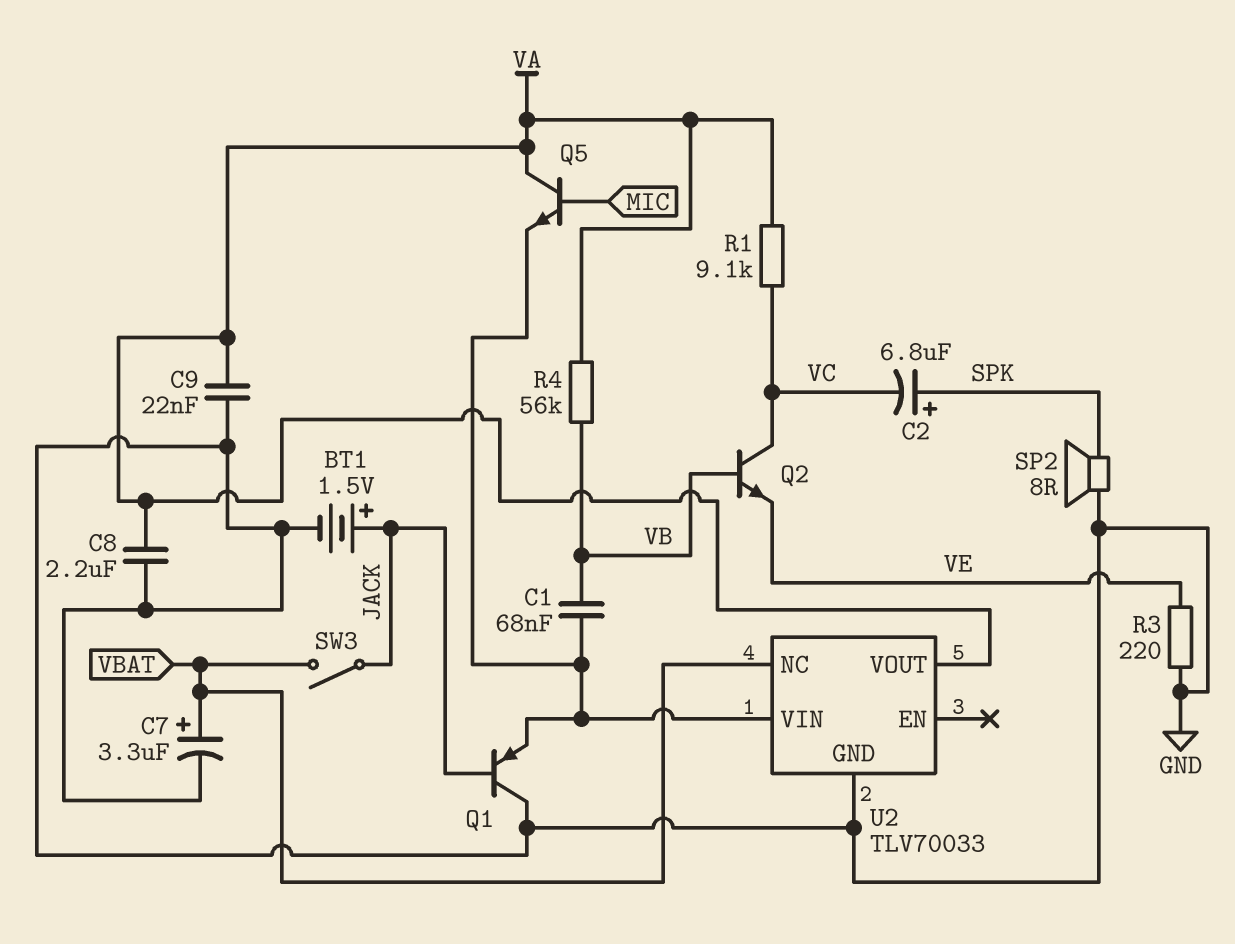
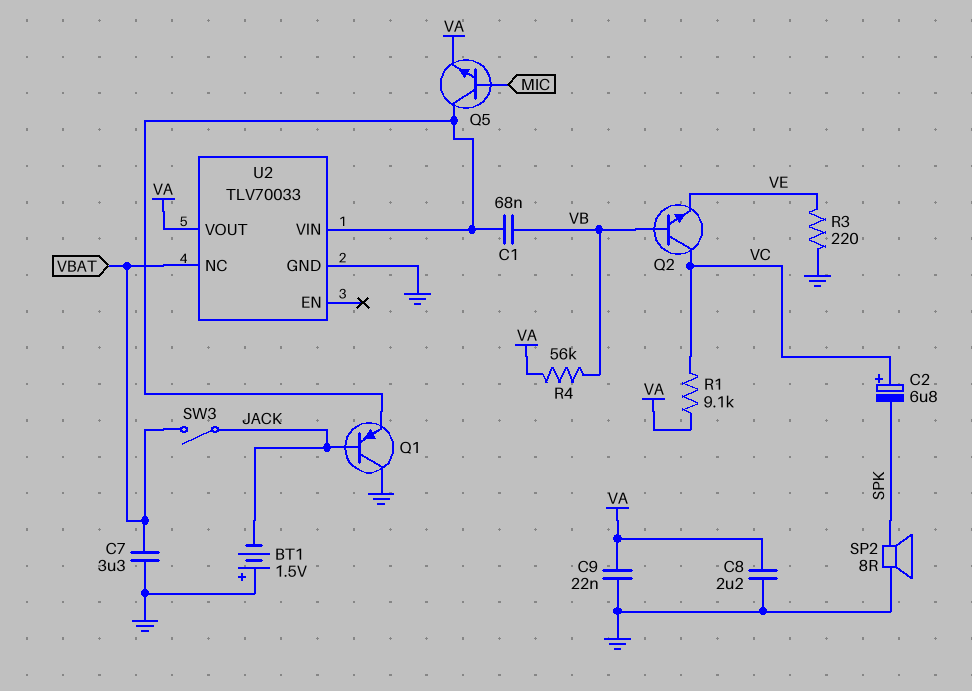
BT1: 1.5V (plus JACK, minus GND) -> 1.5V (plus GND, minus JACK)
C2: 6.8uF (plus SPK, minus VC) -> 6.8uF (plus VC, minus SPK)
C7: 3.3uF (plus VBAT, minus GND) -> 3.3uF (GND, VBAT)
Q5: NPN (B MIC, C VA, E U2/VIN) -> NPN (B MIC, C U2/VIN, E VA)

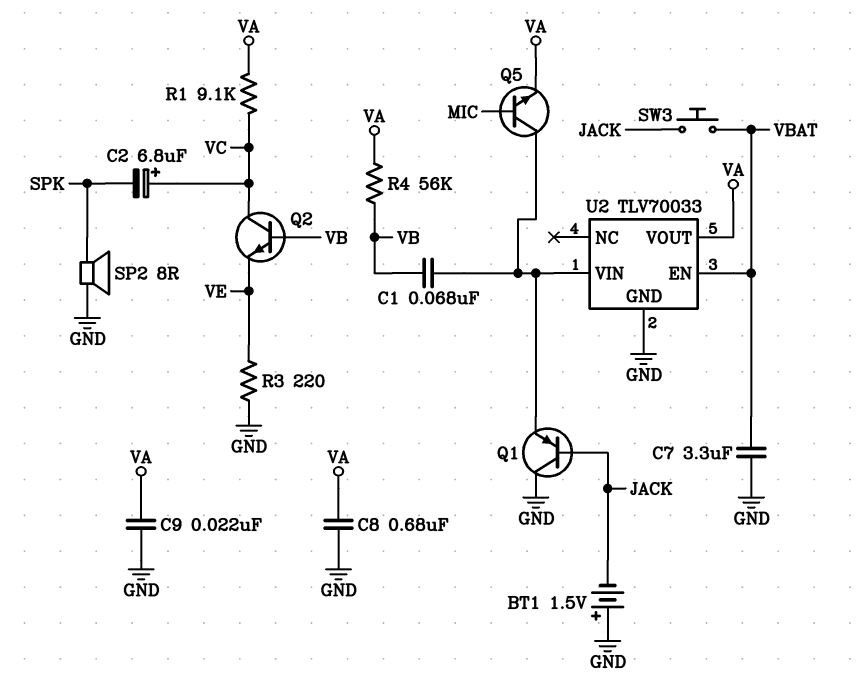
C8: 2.2uF (GND, VA) -> 680nF (GND, VA)
SW3: switch (JACK, VBAT) -> button (JACK, VBAT)
U2 pin EN: none -> VBAT
U2 pin NC: VBAT -> none

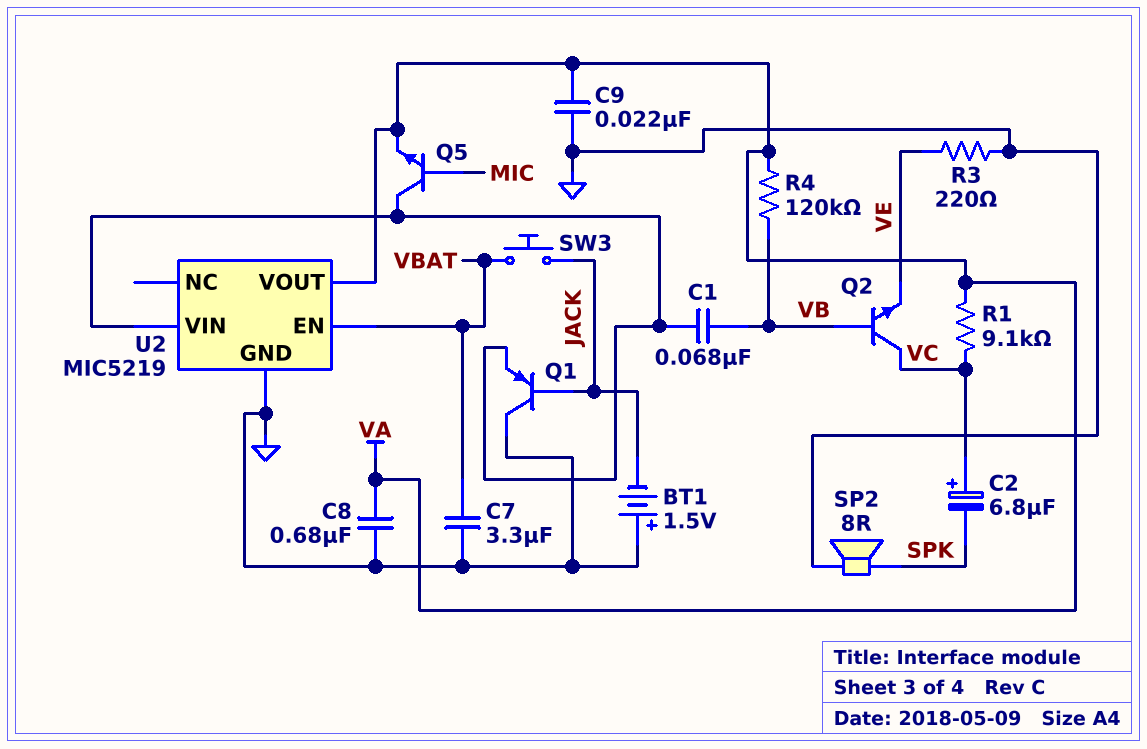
R4: 56k (VA, VB) -> 120k (VA, VB)
U2: TLV70033 -> MIC5219

